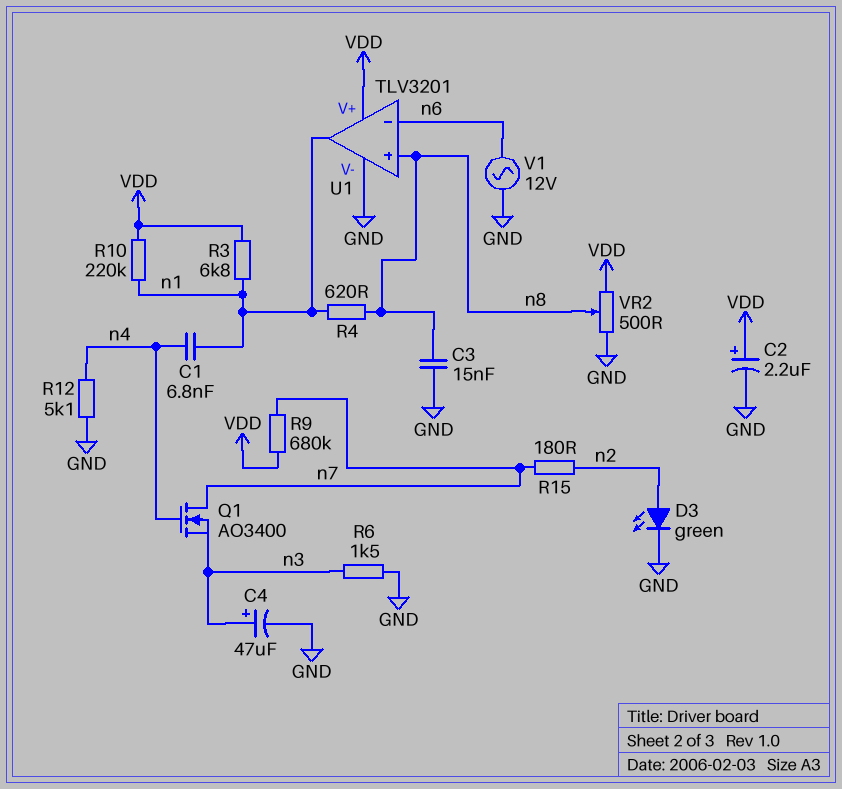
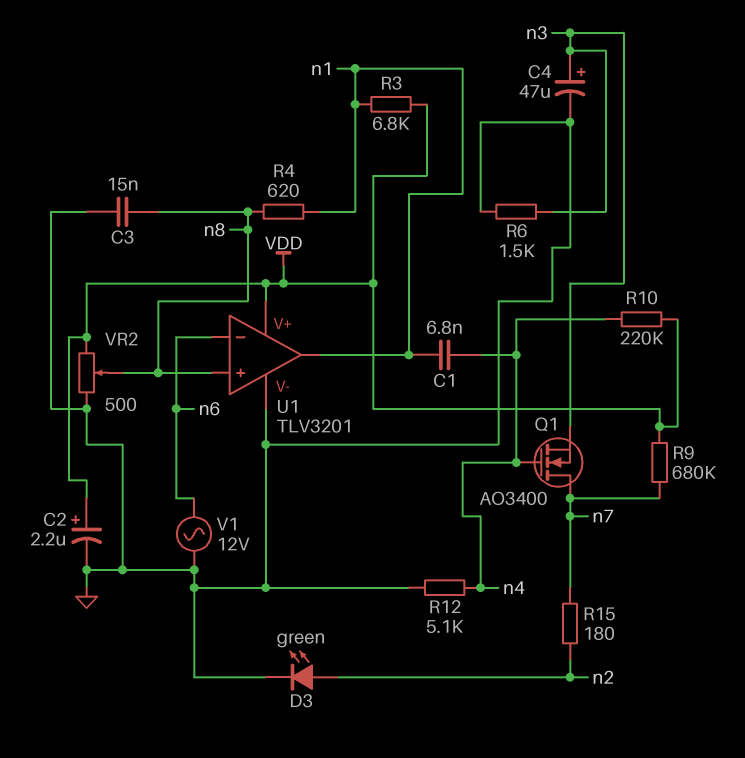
R10: 220k (VDD, n1) -> 220k (VDD, n4)

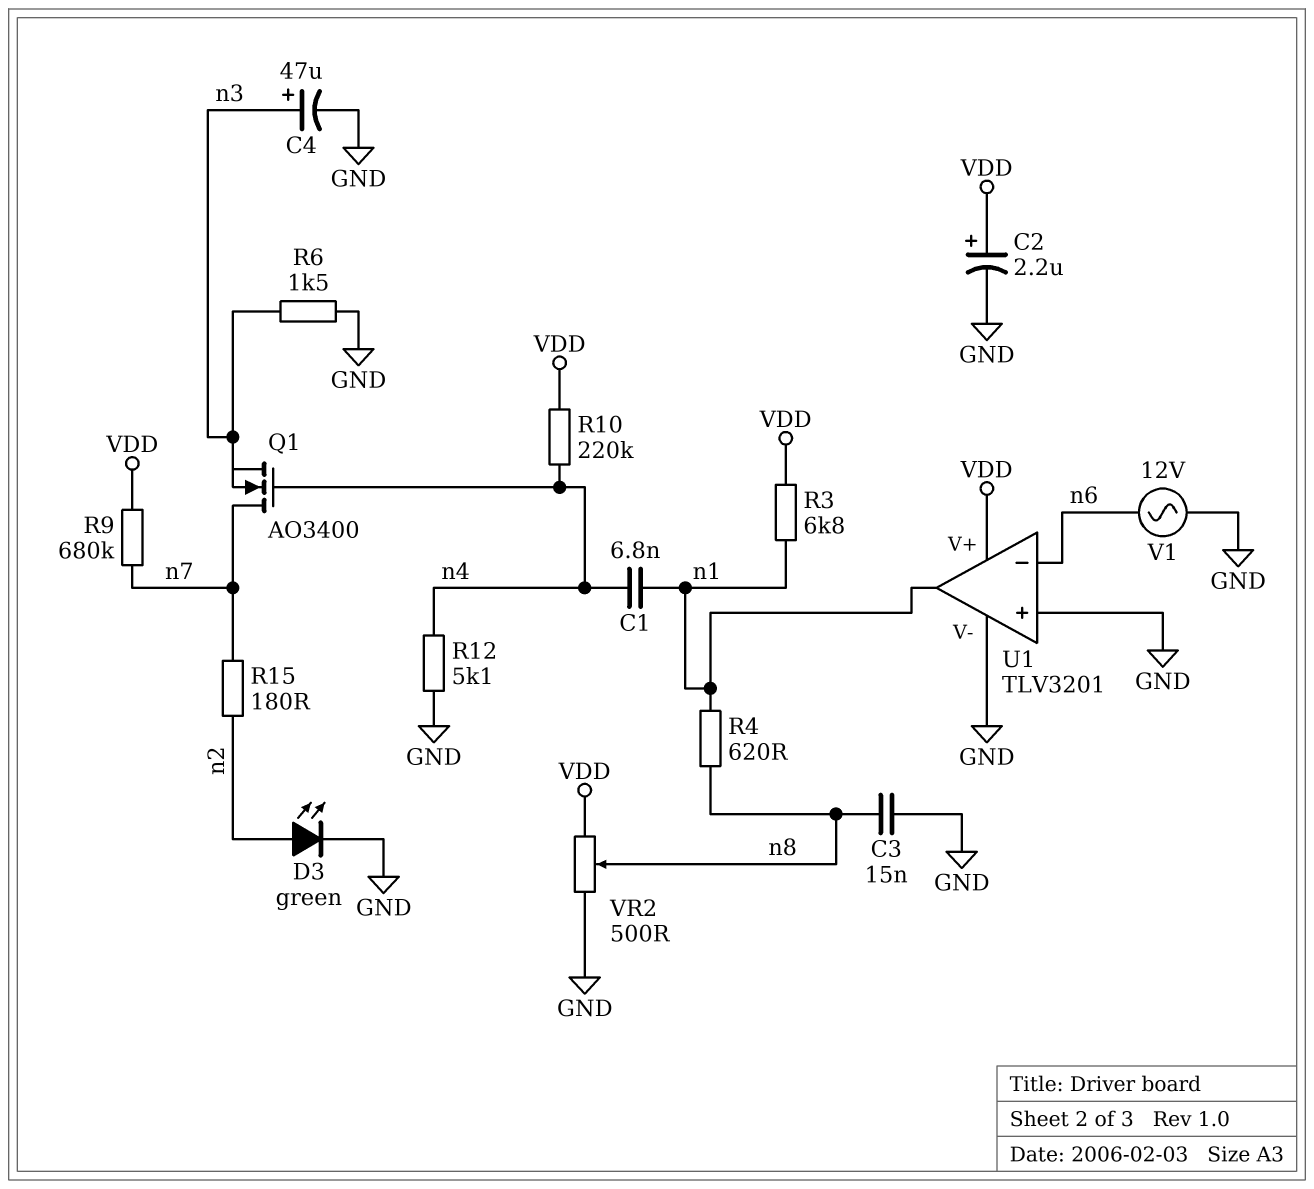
U1 pin in+: n8 -> GND

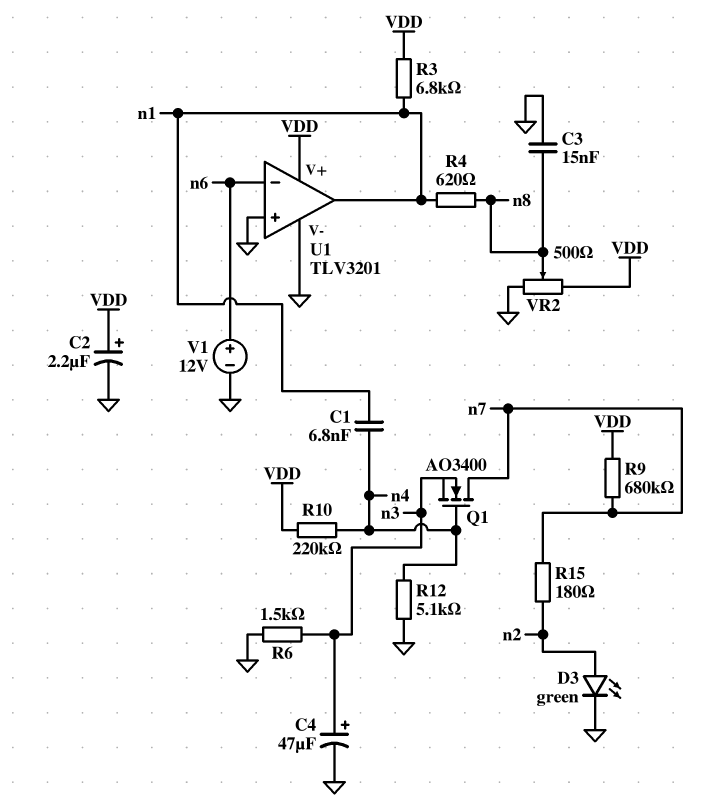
V1: AC 12V (GND, n6) -> 12V (plus n6, minus GND)

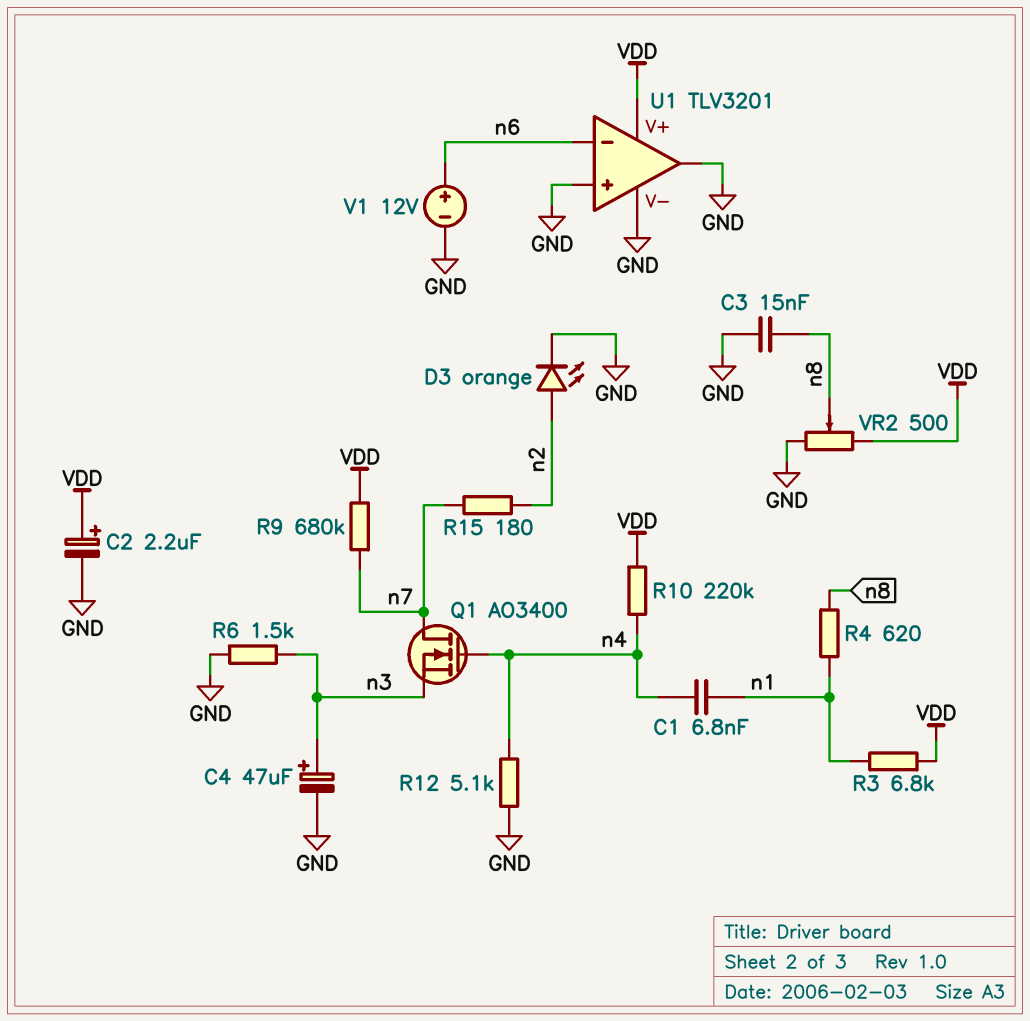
D3: LED green (A n2, K GND) -> LED orange (A n2, K GND)
U1 pin out: n1 -> GND

